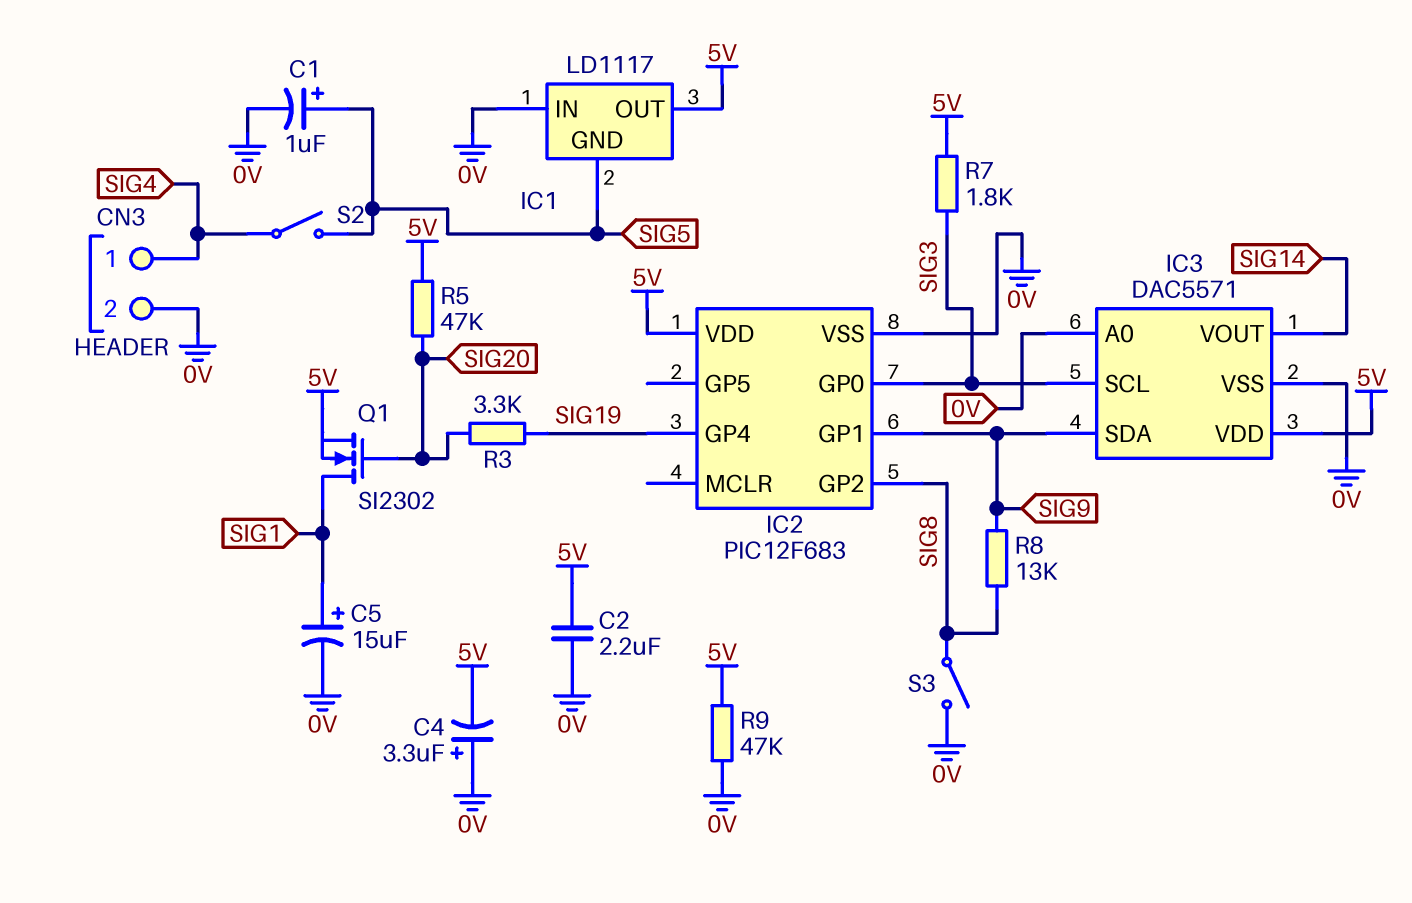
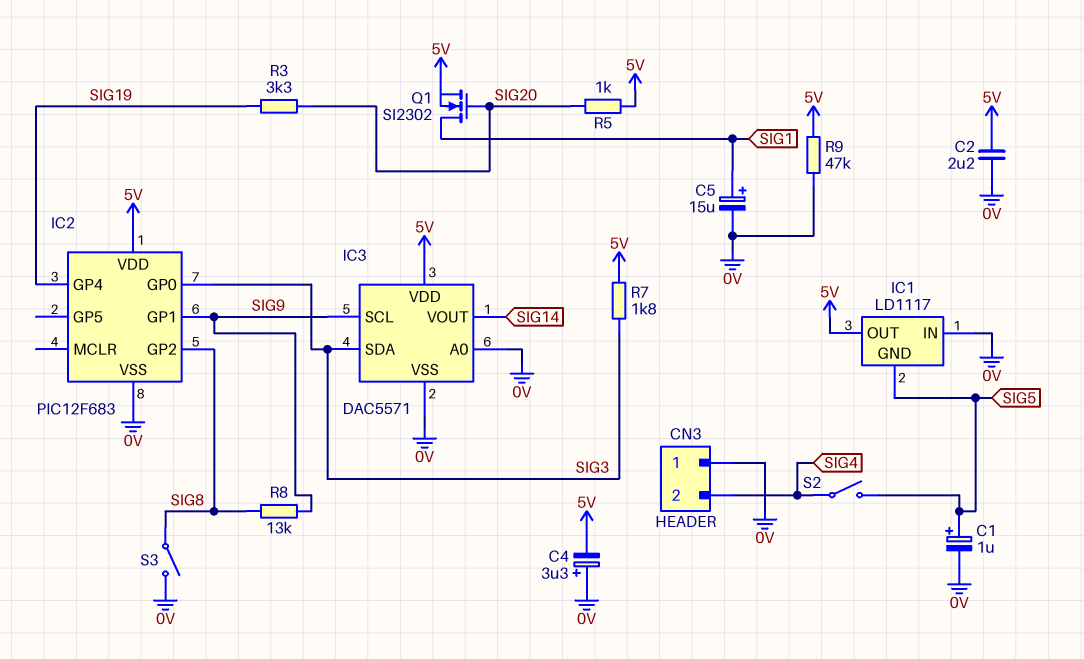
CN3 pin 1: SIG4 -> 0V
CN3 pin 2: 0V -> SIG4
IC3 pin SCL: SIG3 -> SIG9
IC3 pin SDA: SIG9 -> SIG3
R5: 47k (5V, SIG20) -> 1k (5V, SIG20)

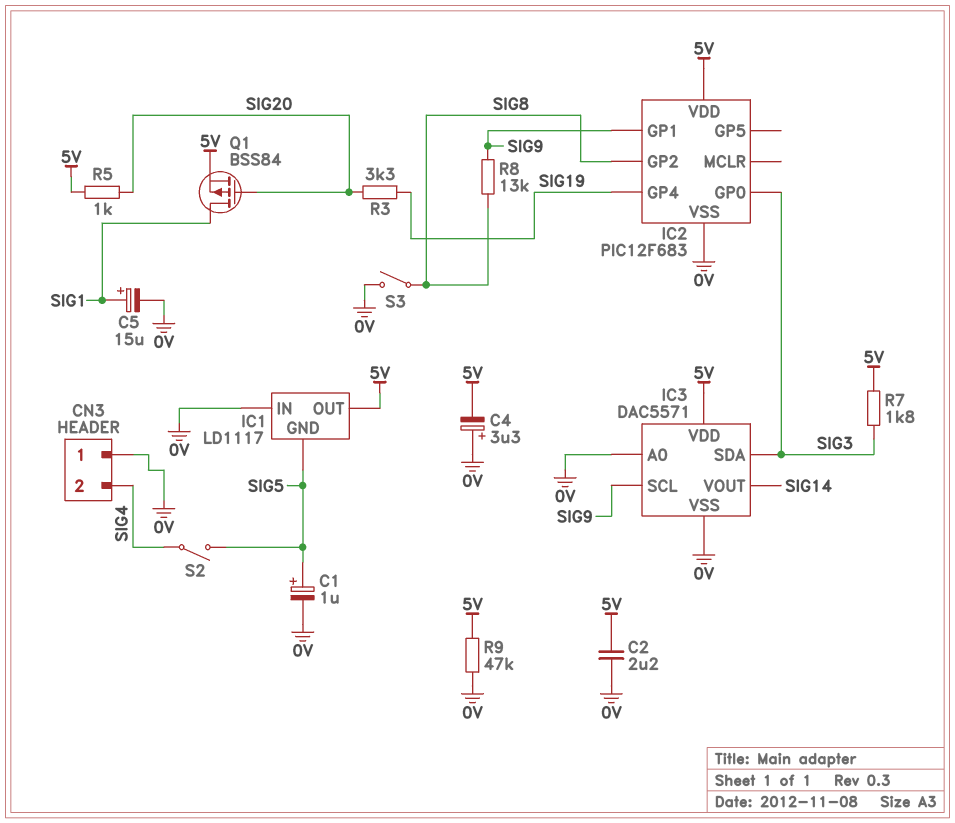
Q1: NMOS SI2302 (G SIG20, D SIG1, S 5V) -> PMOS BSS84 (G SIG20, D SIG1, S 5V)

